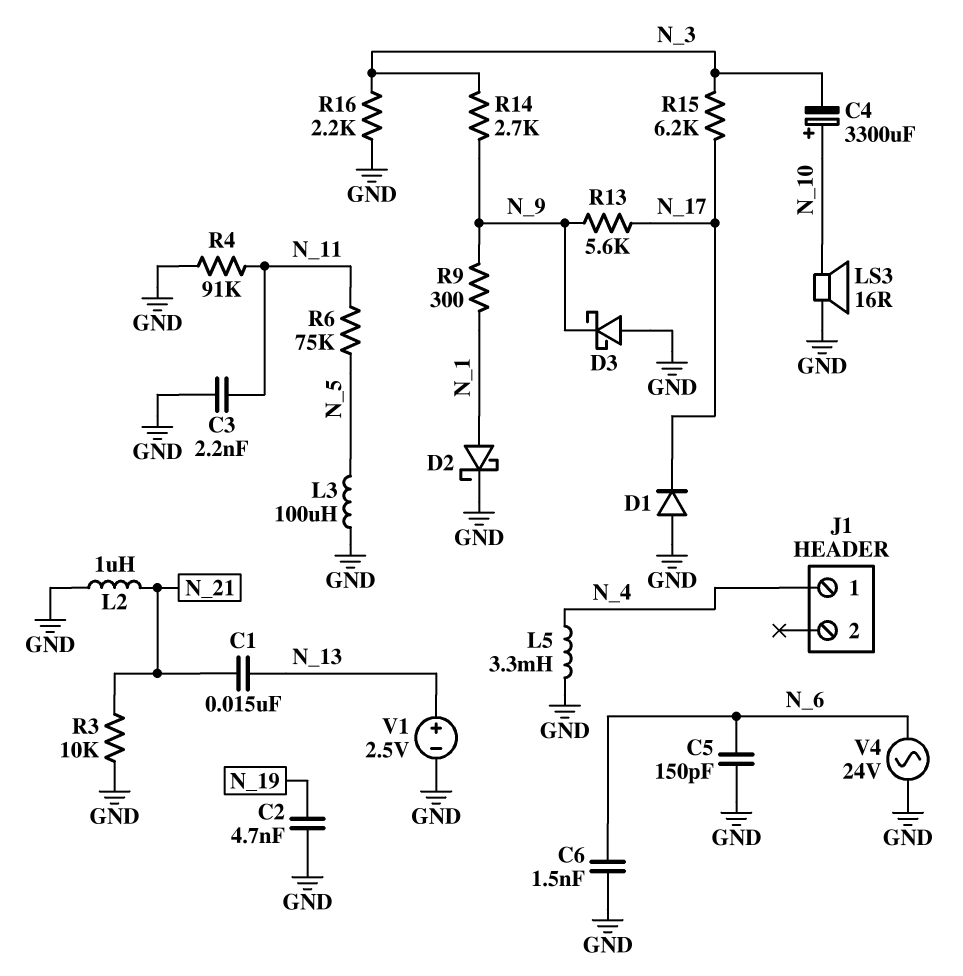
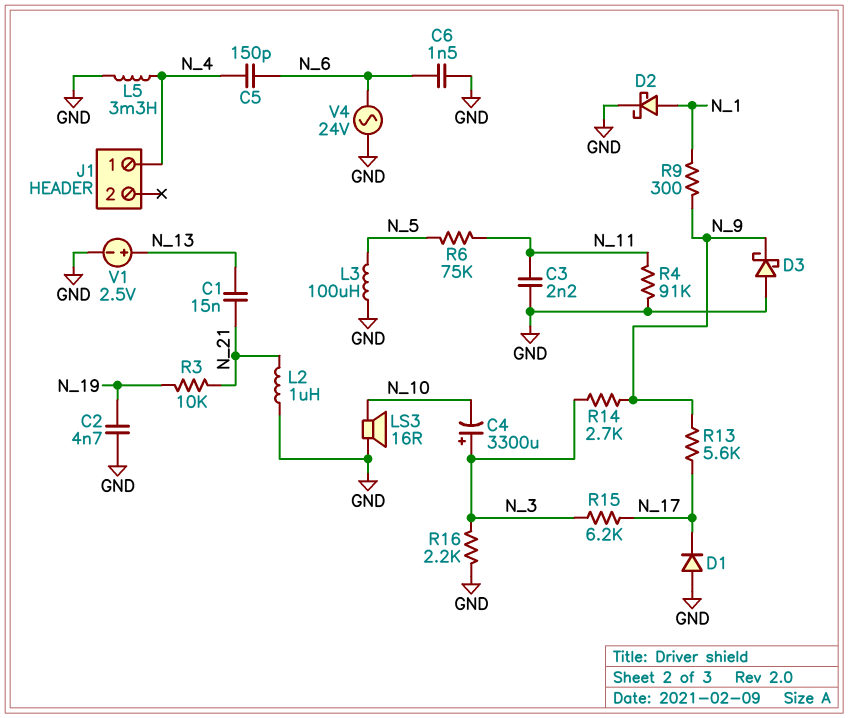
C4: 3300uF (plus N_10, minus N_3) -> 3300uF (plus N_3, minus N_10)
C5: 150pF (GND, N_6) -> 150pF (N_4, N_6)
R3: 10k (GND, N_21) -> 10k (N_19, N_21)

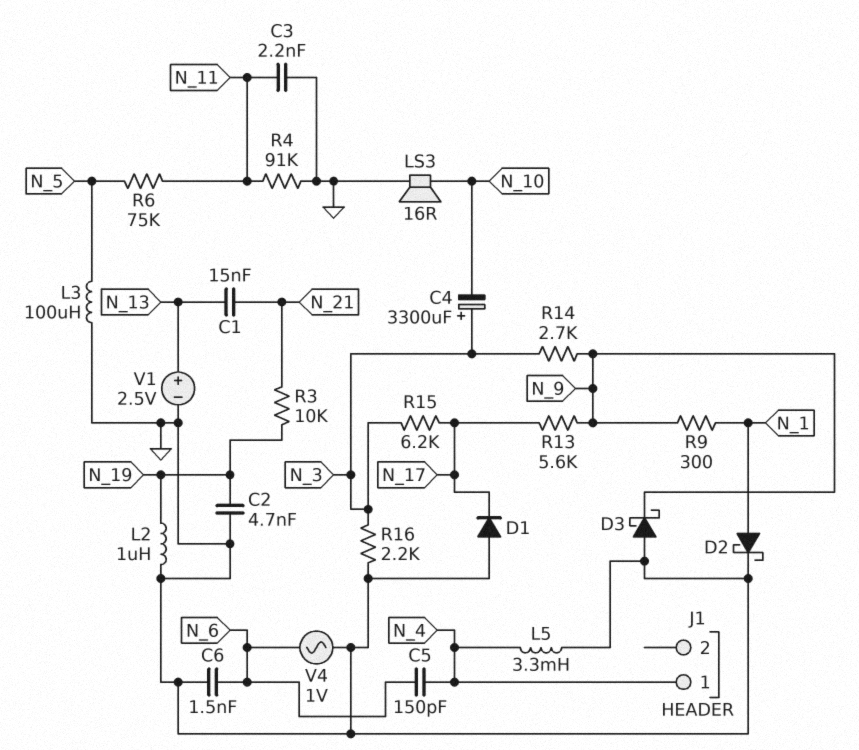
L2: 1uH (GND, N_21) -> 1uH (GND, N_19)
V4: AC 24V (GND, N_6) -> AC 1V (GND, N_6)

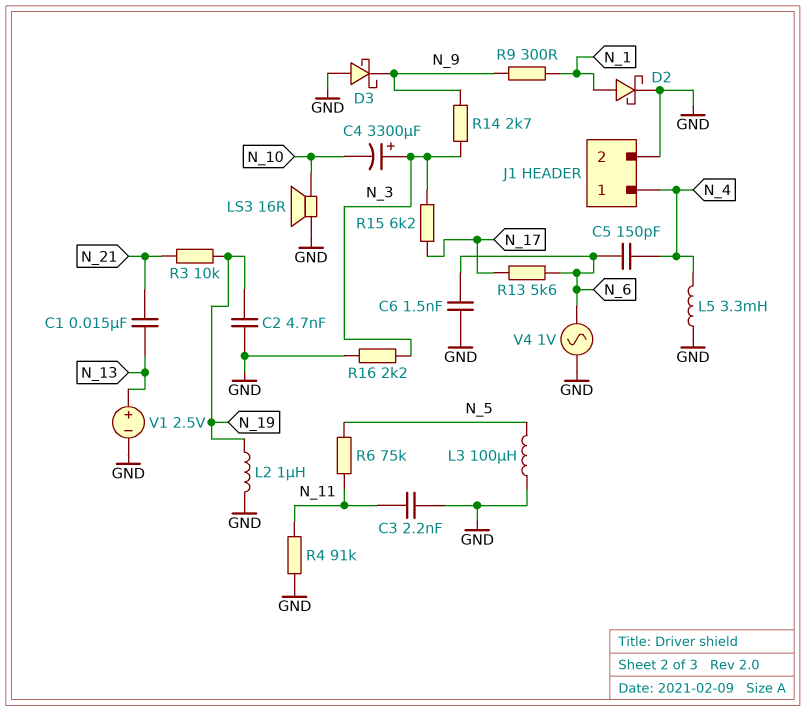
D1: diode (A GND, K N_17) -> none
J1 pin 2: none -> GND
R13: 5.6k (N_9, N_17) -> 5.6k (N_6, N_17)

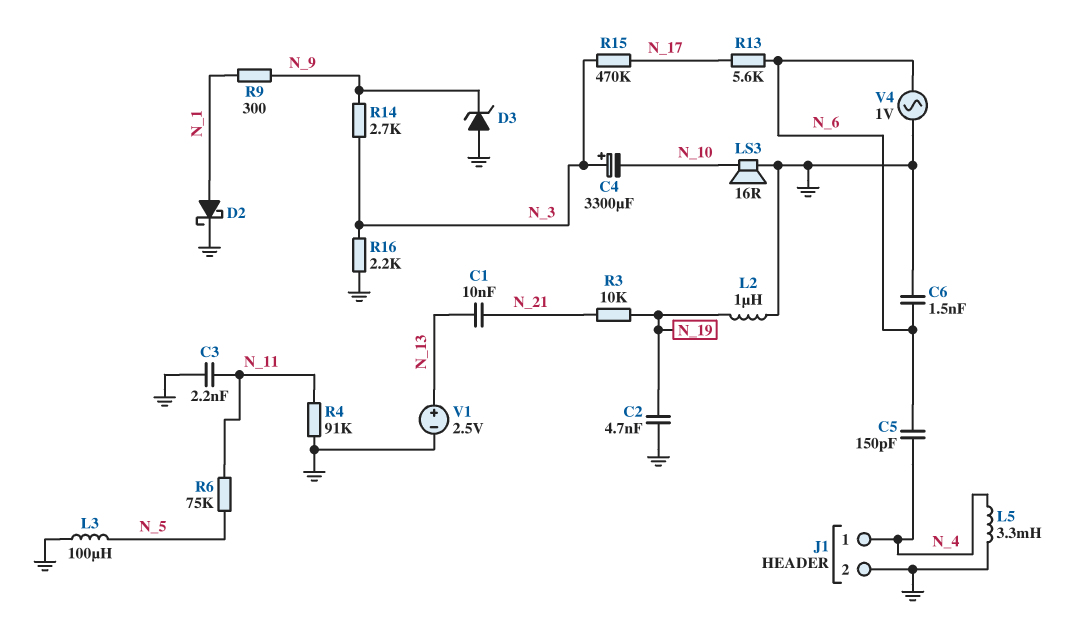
C1: 15nF (N_13, N_21) -> 10nF (N_13, N_21)
D3: schottky (A GND, K N_9) -> zener (A GND, K N_9)
R15: 6.2k (N_3, N_17) -> 470k (N_3, N_17)

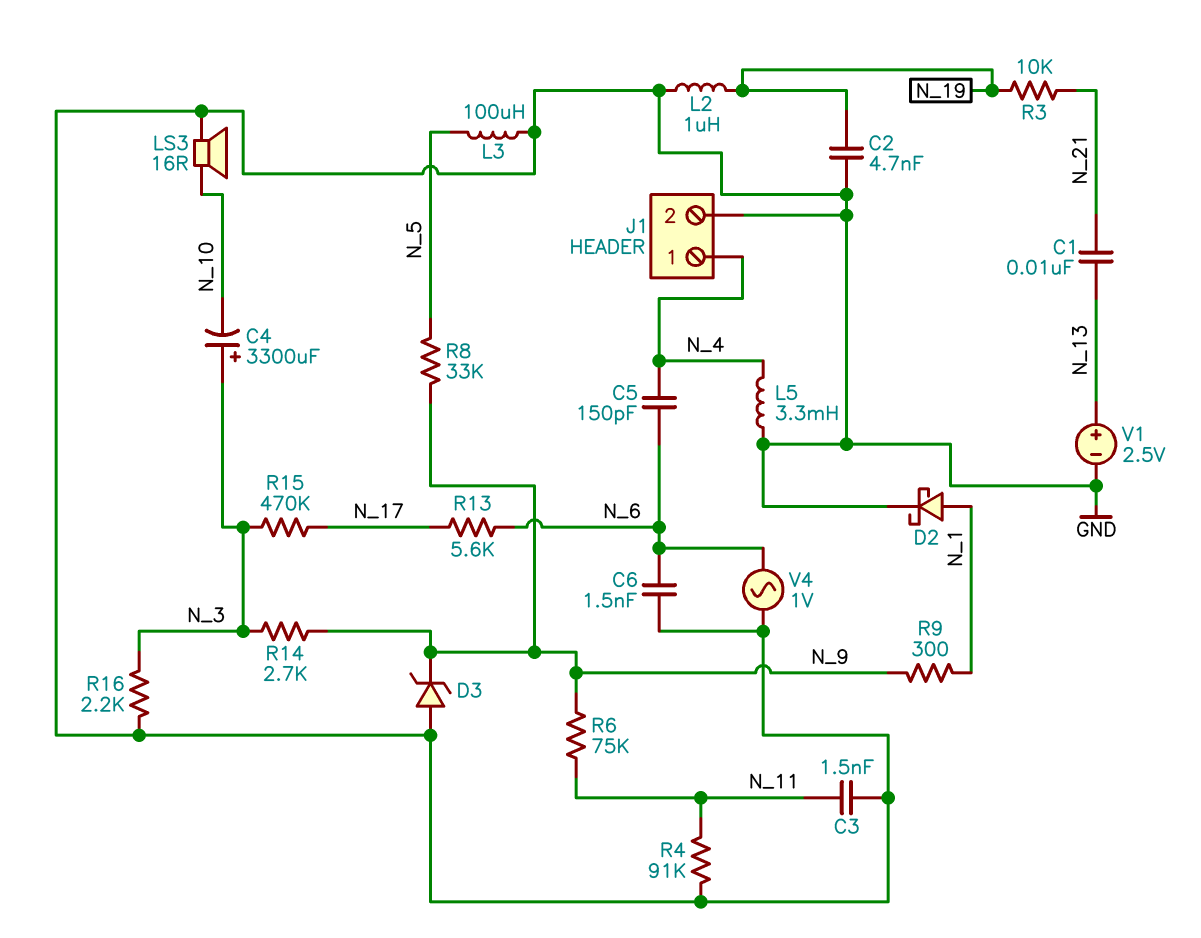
C3: 2.2nF (GND, N_11) -> 1.5nF (GND, N_11)
R6: 75k (N_5, N_11) -> 75k (N_9, N_11)
R8: none -> 33k (N_5, N_9)

